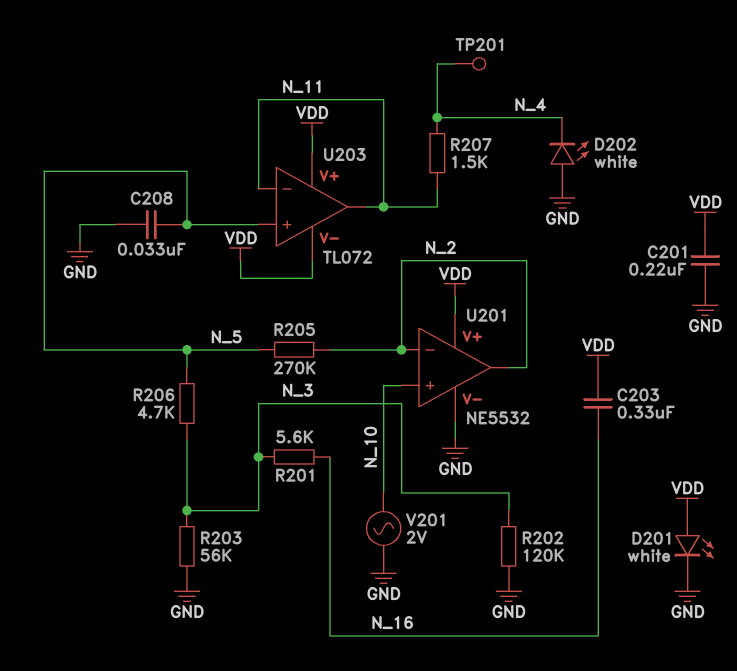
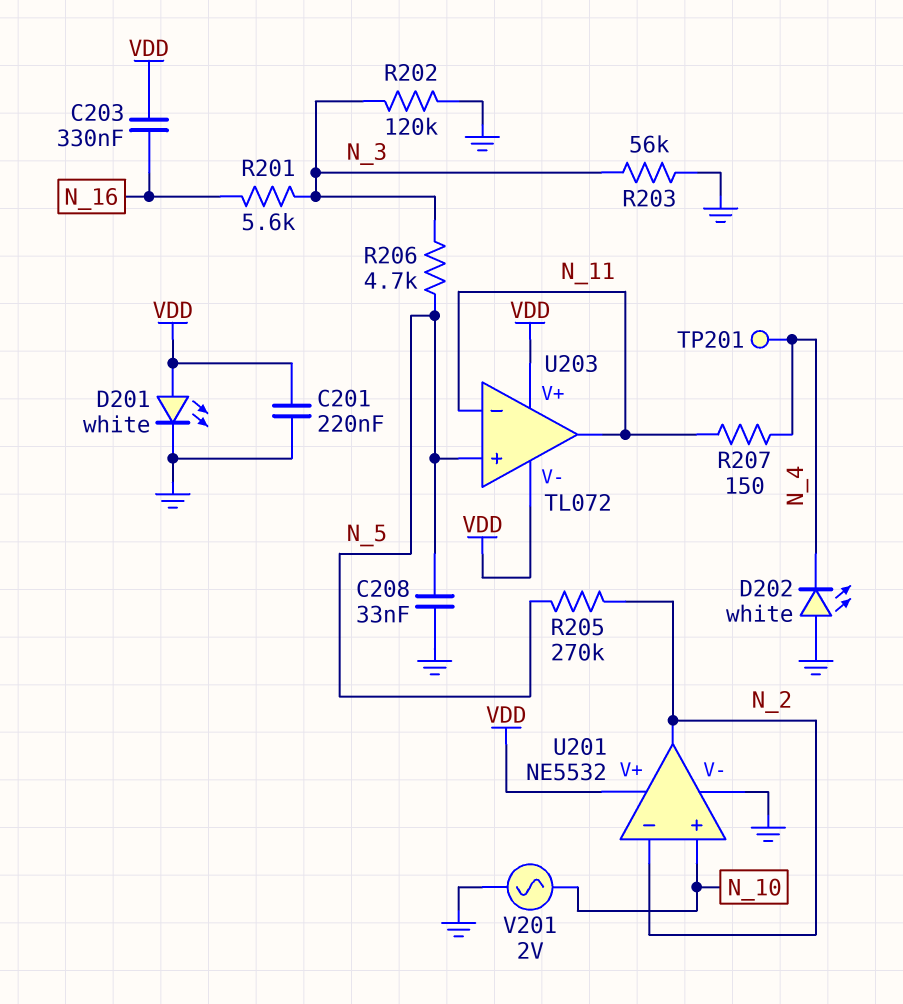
R207: 1.5k (N_4, N_11) -> 150 (N_4, N_11)

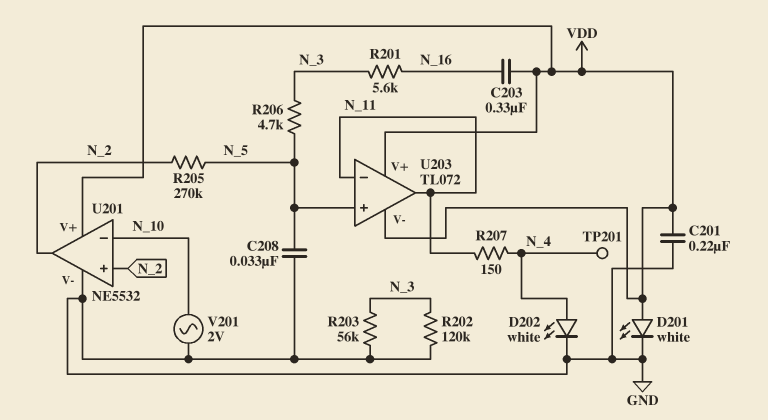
D202: LED white (A GND, K N_4) -> LED white (A N_4, K GND)
U201 pin in+: N_10 -> N_2
U201 pin in-: N_2 -> N_10

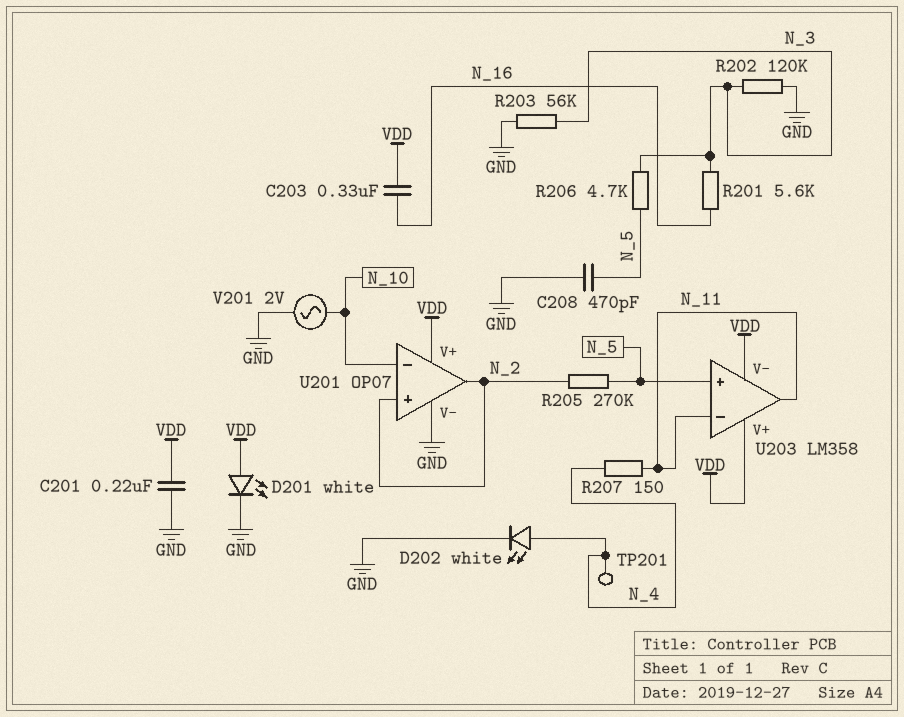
C208: 33nF (GND, N_5) -> 470pF (GND, N_5)
U201: NE5532 -> OP07
U203: TL072 -> LM358

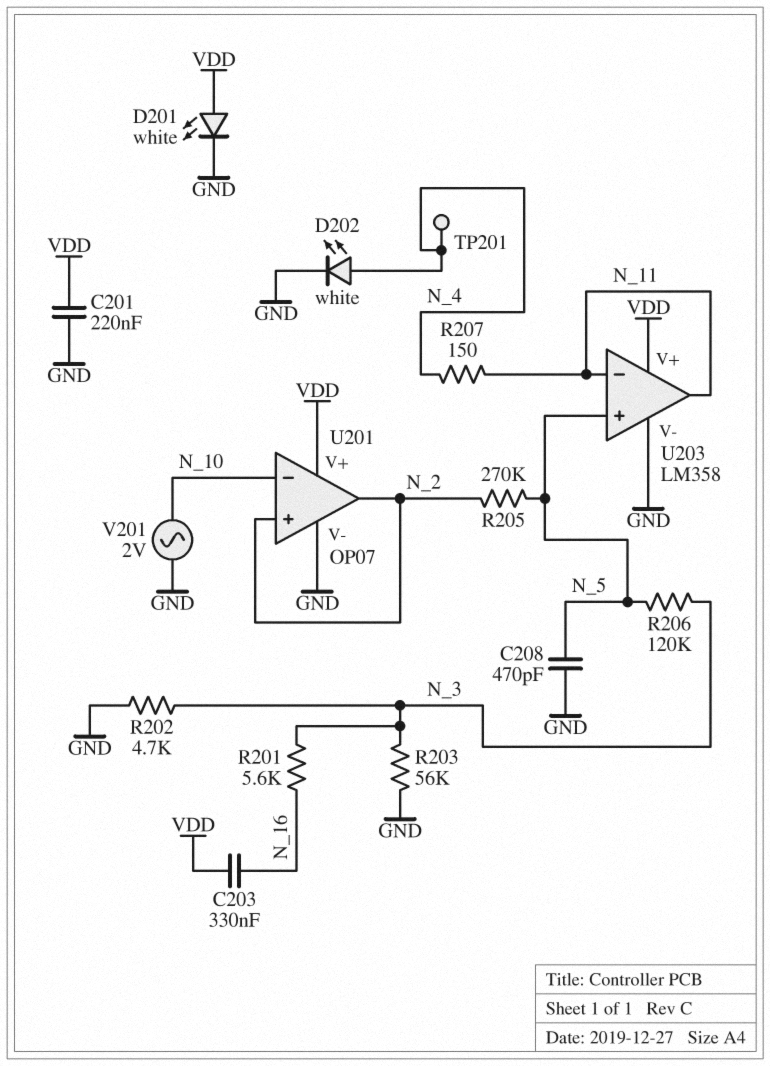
R202: 120k (GND, N_3) -> 4.7k (GND, N_3)
R206: 4.7k (N_3, N_5) -> 120k (N_3, N_5)
U203 pin V-: VDD -> GND

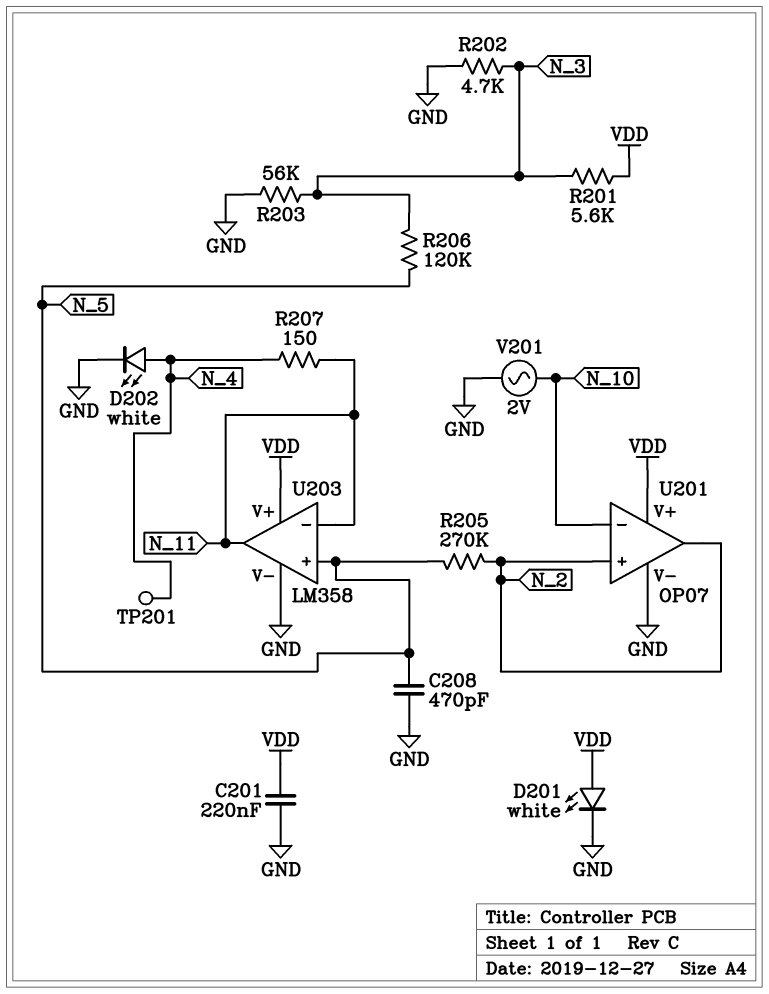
C203: 330nF (N_16, VDD) -> none
R201: 5.6k (N_3, N_16) -> 5.6k (N_3, VDD)

